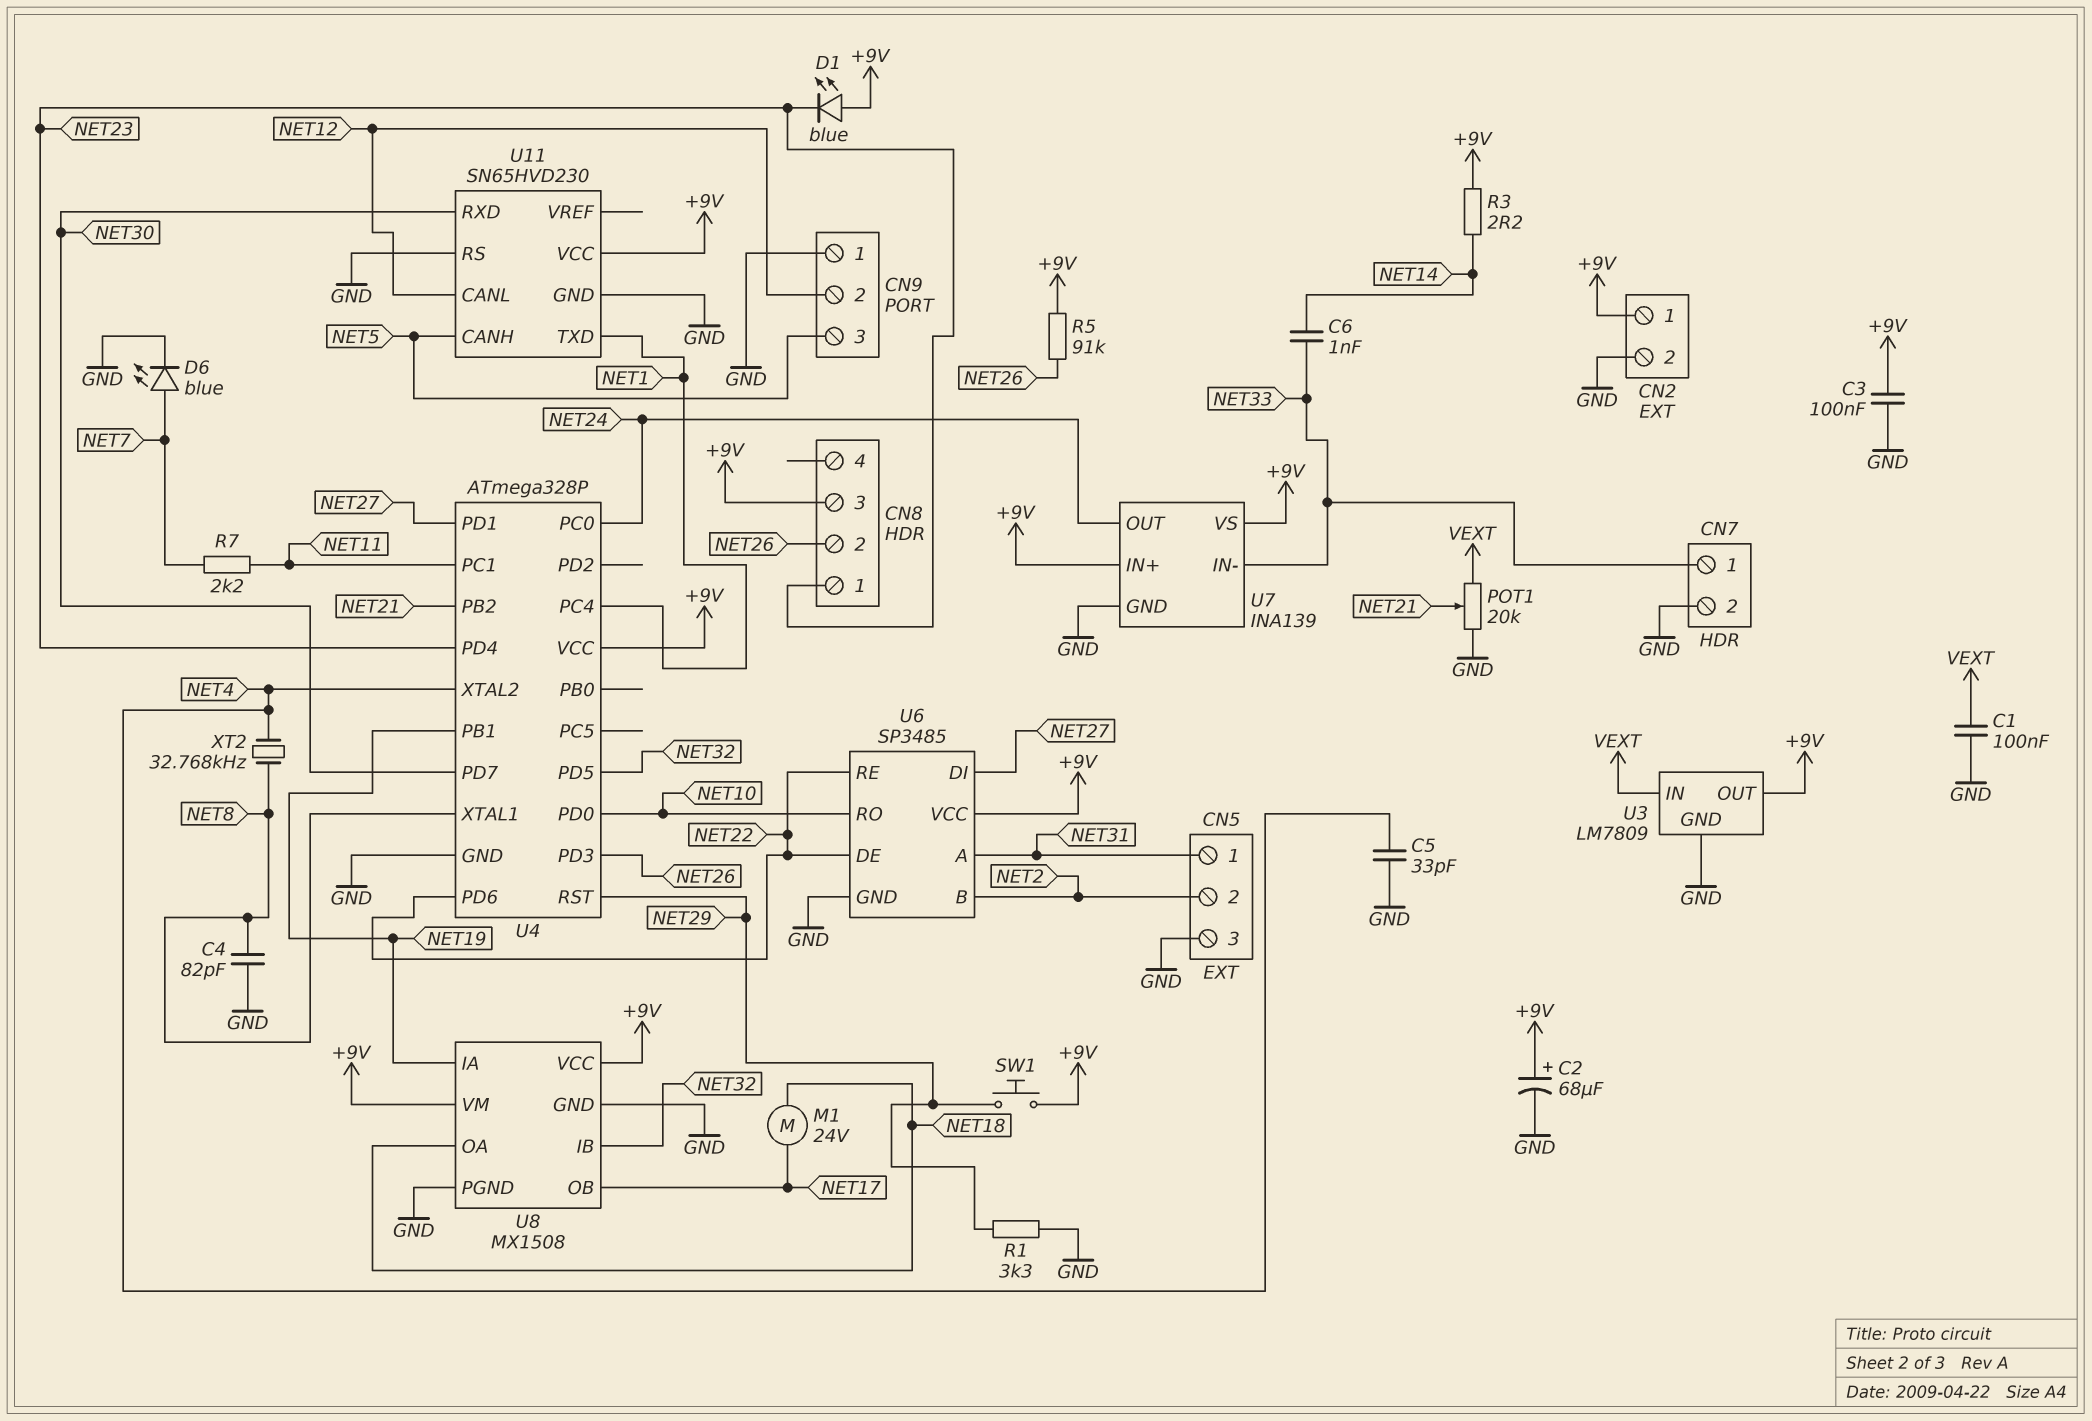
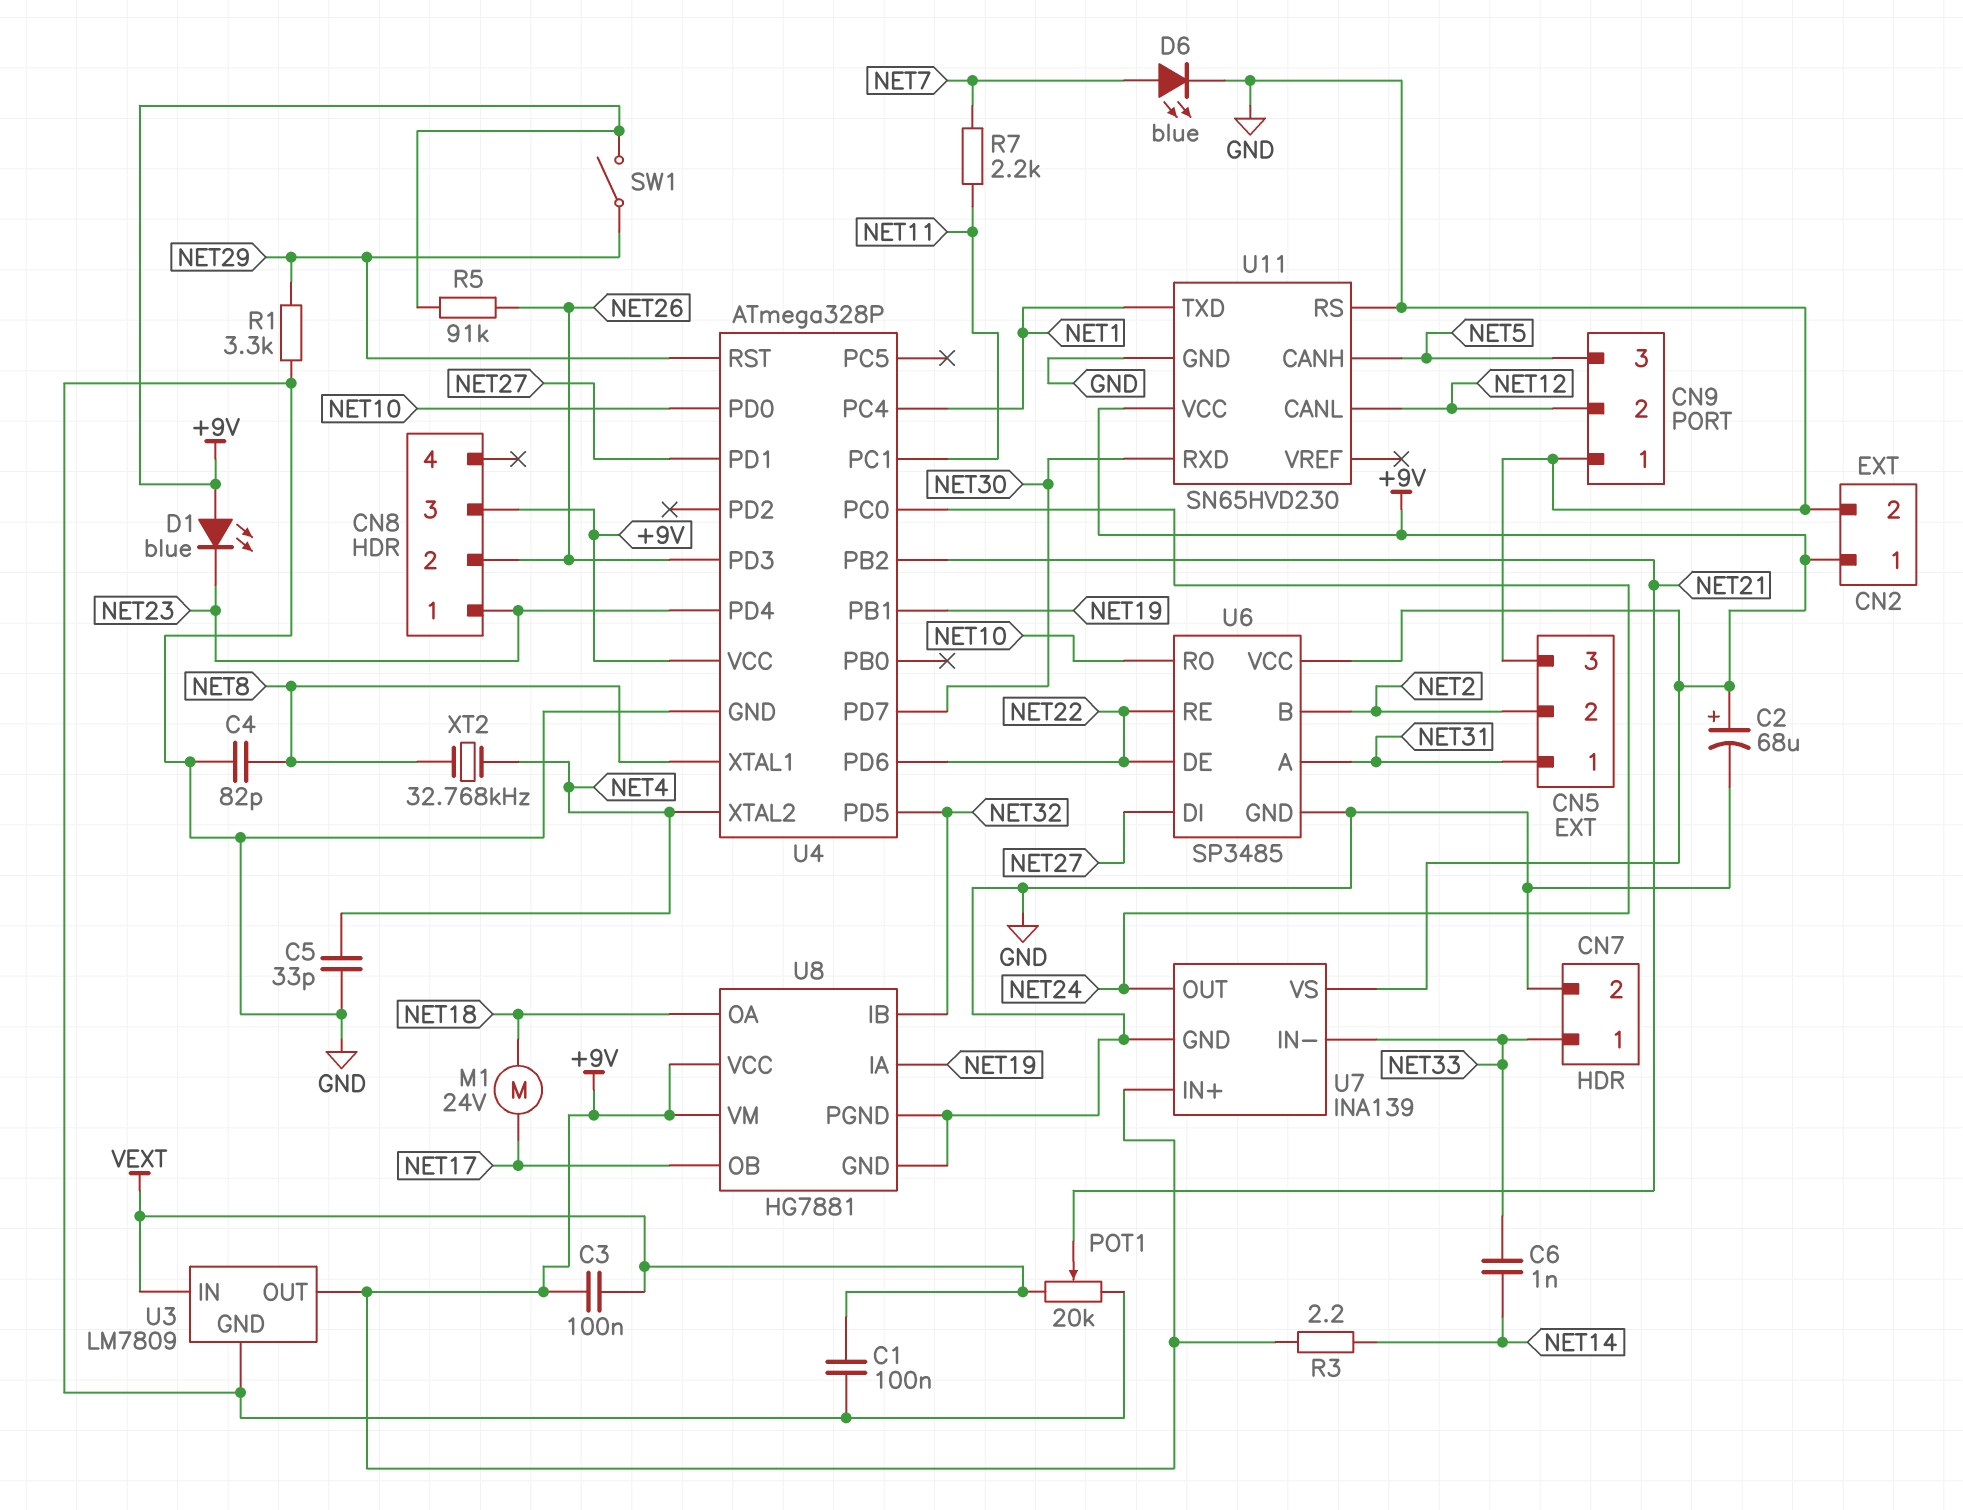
C3: 100nF (+9V, GND) -> 100nF (+9V, VEXT)
SW1: button (+9V, NET29) -> switch (+9V, NET29)
U8: MX1508 -> HG7881

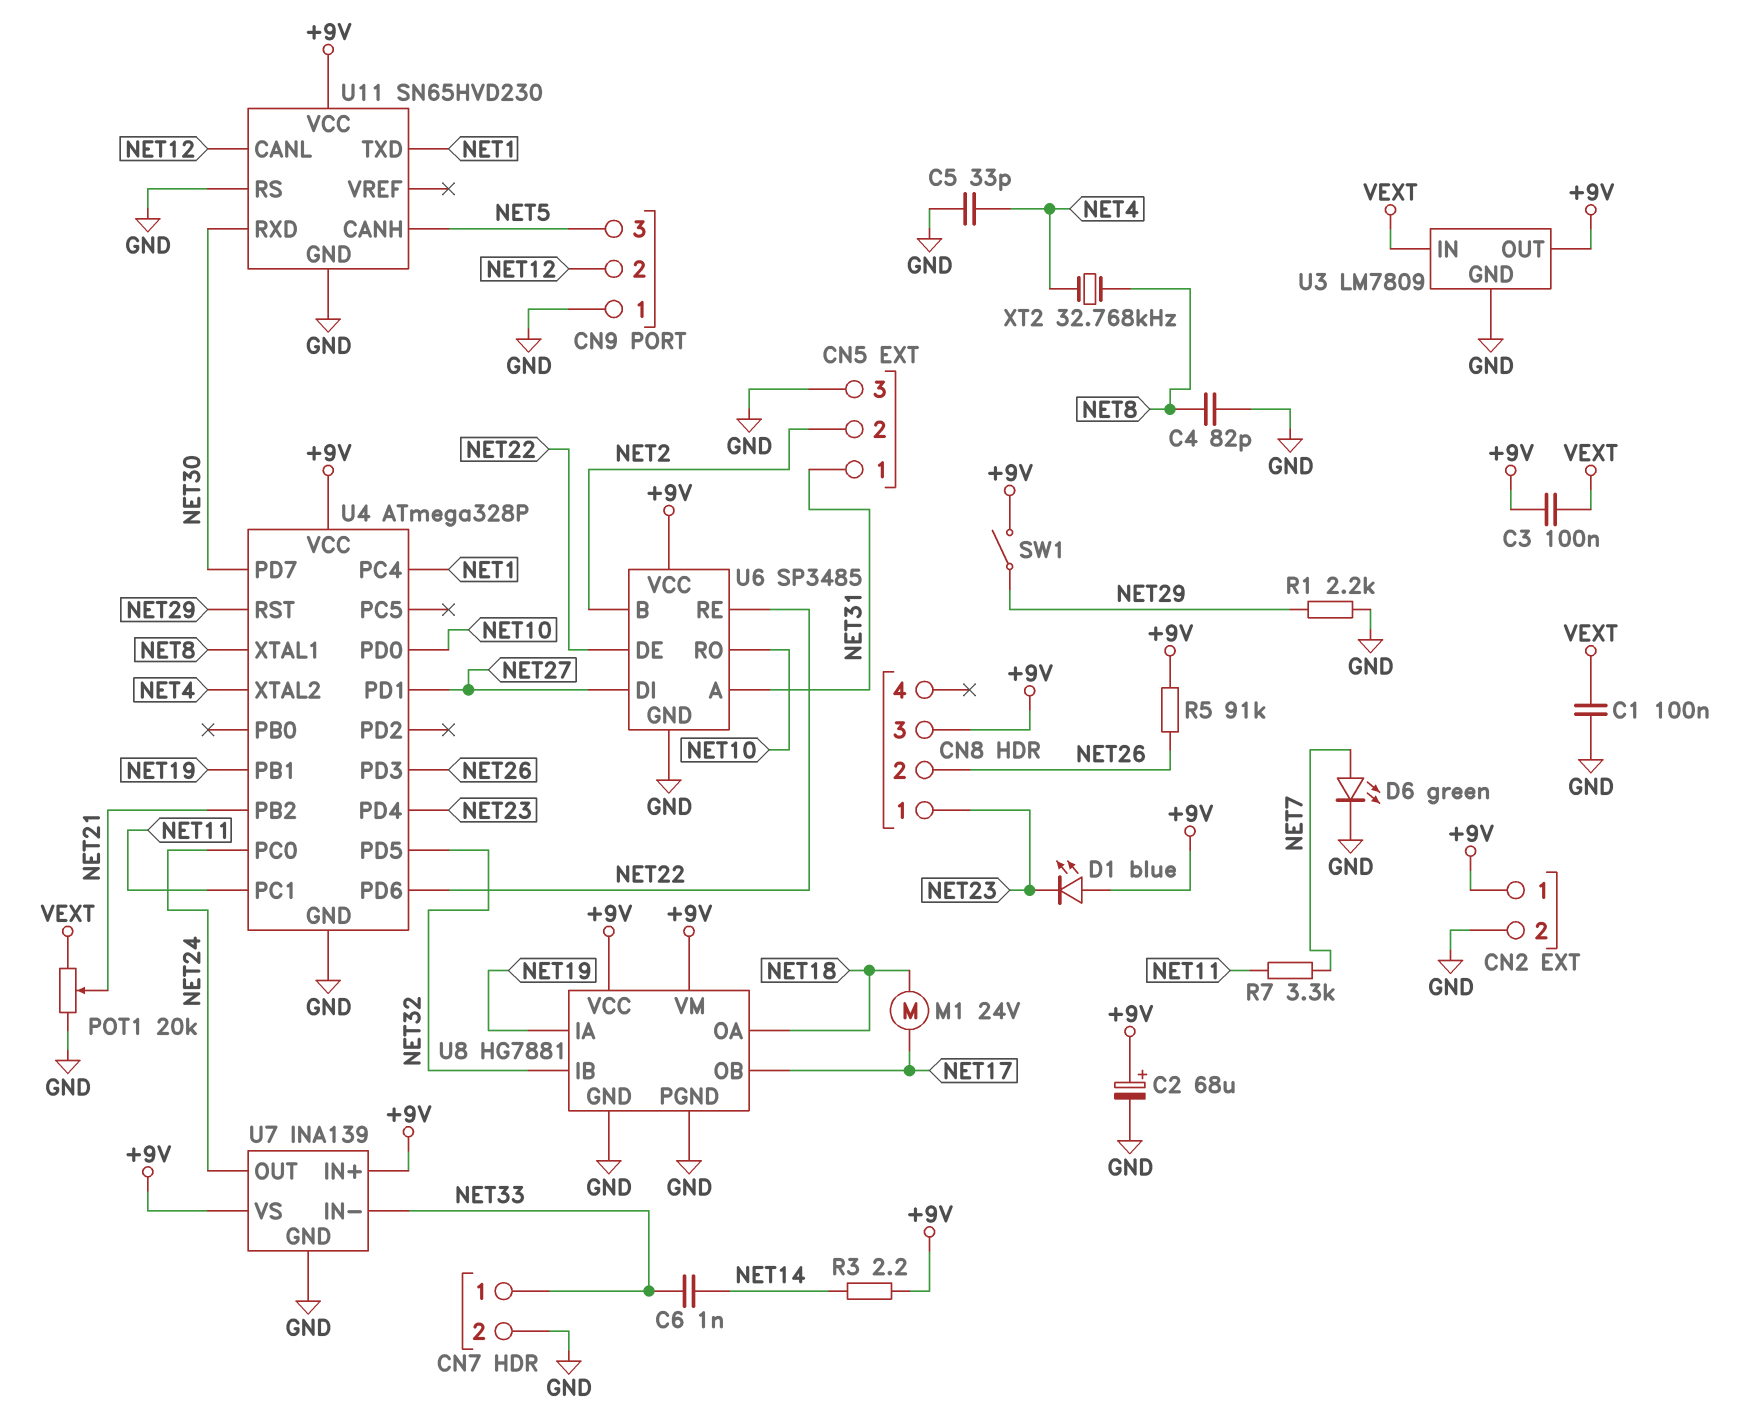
D6: LED blue (A NET7, K GND) -> LED green (A NET7, K GND)
R1: 3.3k (GND, NET29) -> 2.2k (GND, NET29)
R7: 2.2k (NET7, NET11) -> 3.3k (NET7, NET11)

